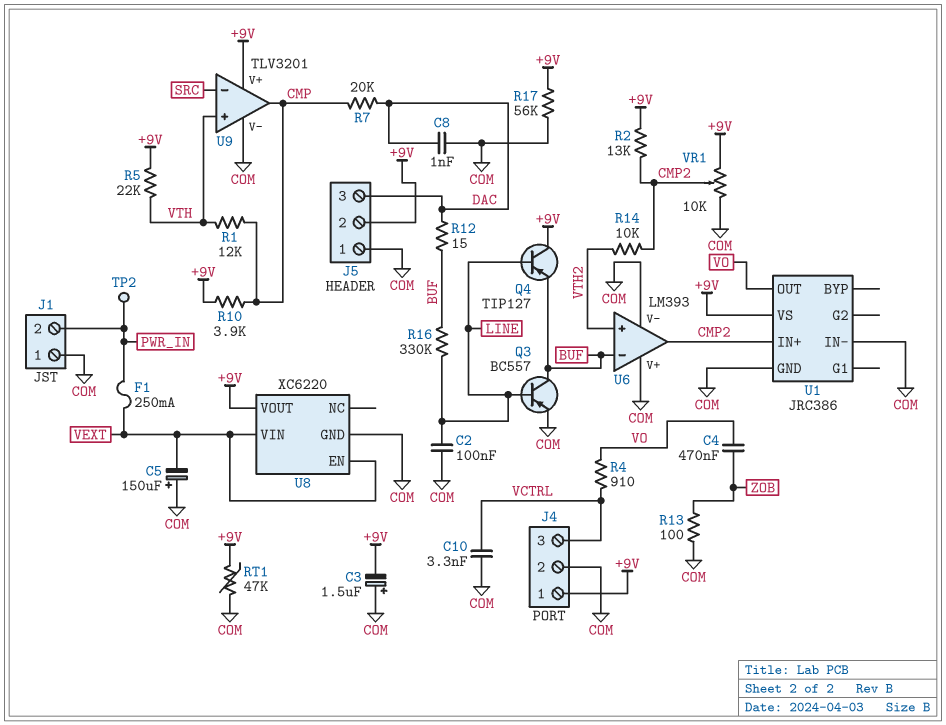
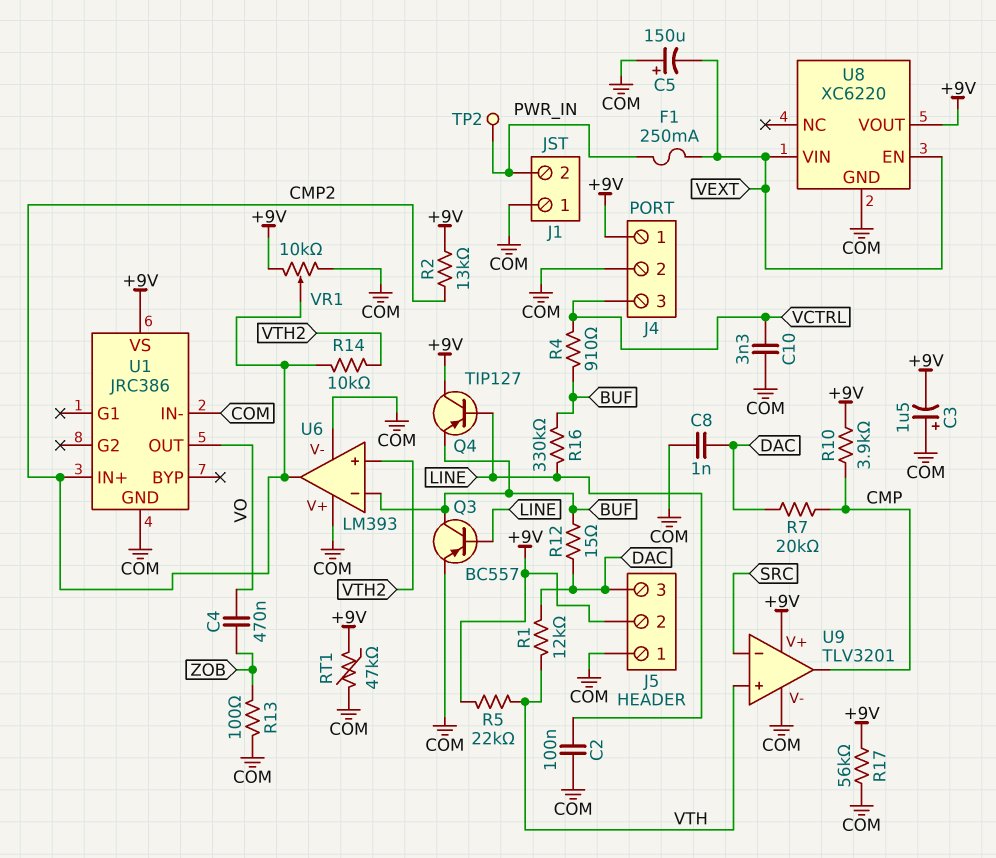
R1: 12k (CMP, VTH) -> 12k (DAC, VTH)
R4: 910 (VCTRL, VO) -> 910 (BUF, VCTRL)

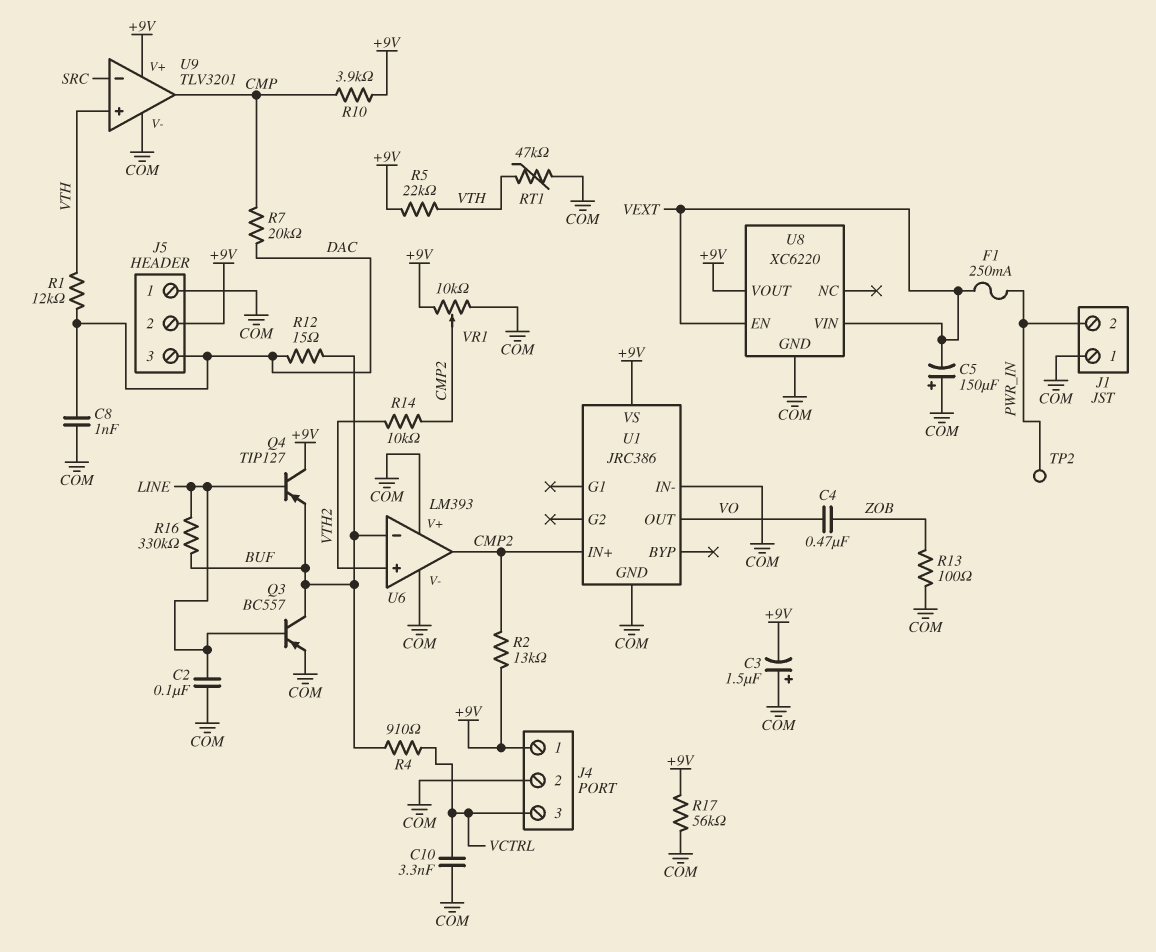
RT1: 47k (+9V, COM) -> 47k (COM, VTH)

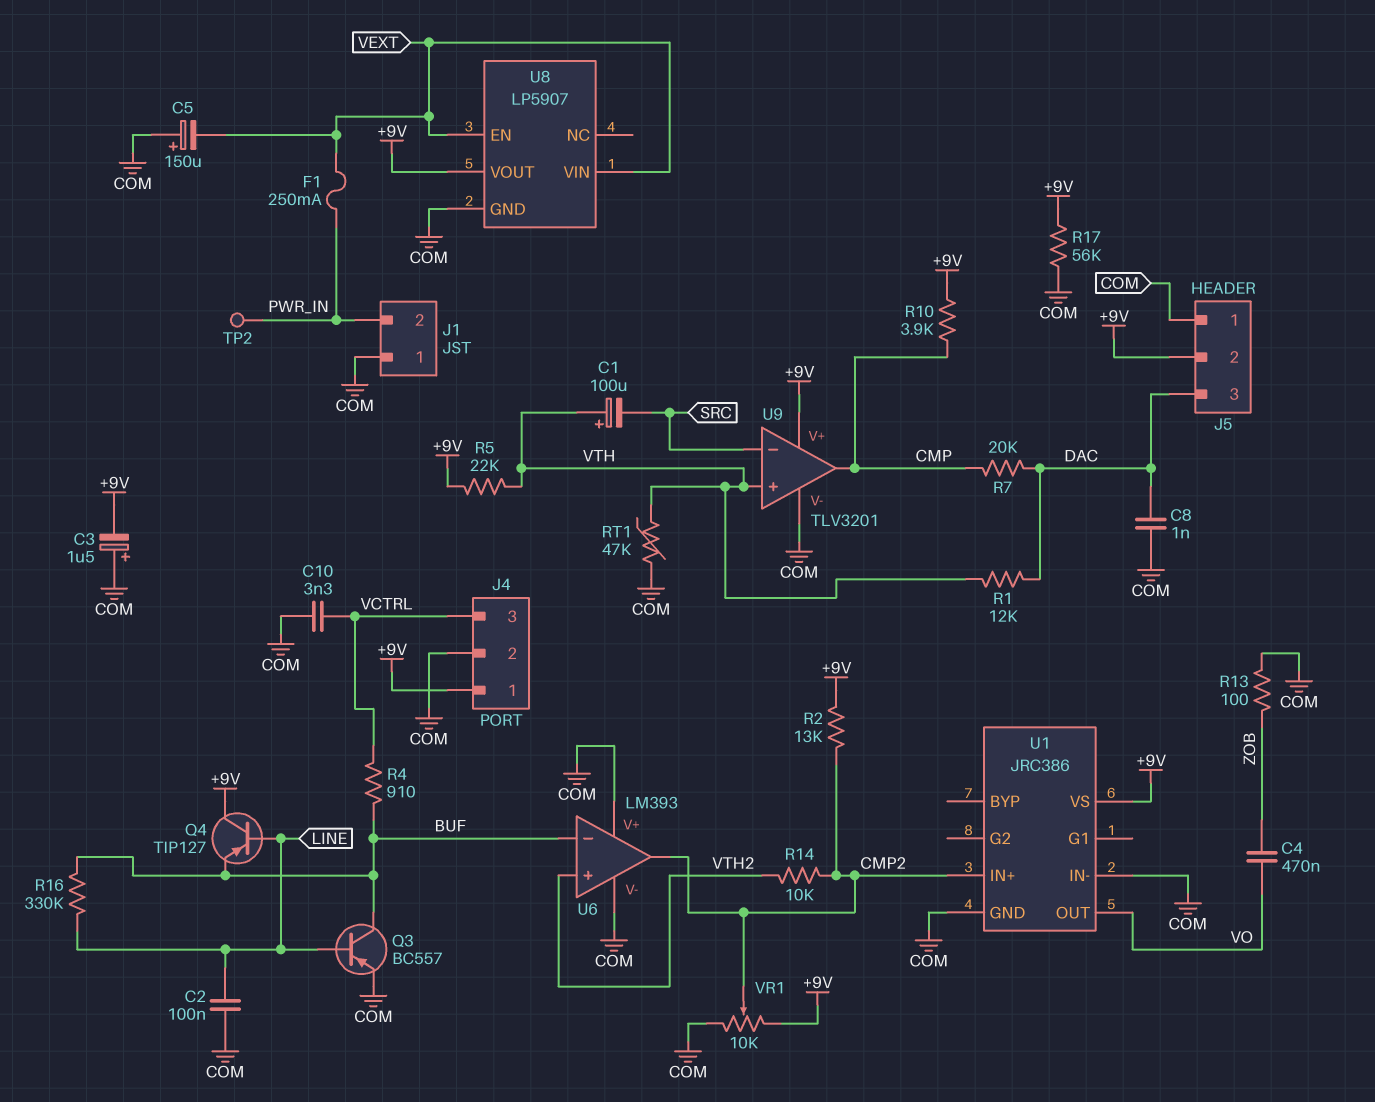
C1: none -> 100uF (plus VTH, minus SRC)
R12: 15 (BUF, DAC) -> none
U8: XC6220 -> LP5907

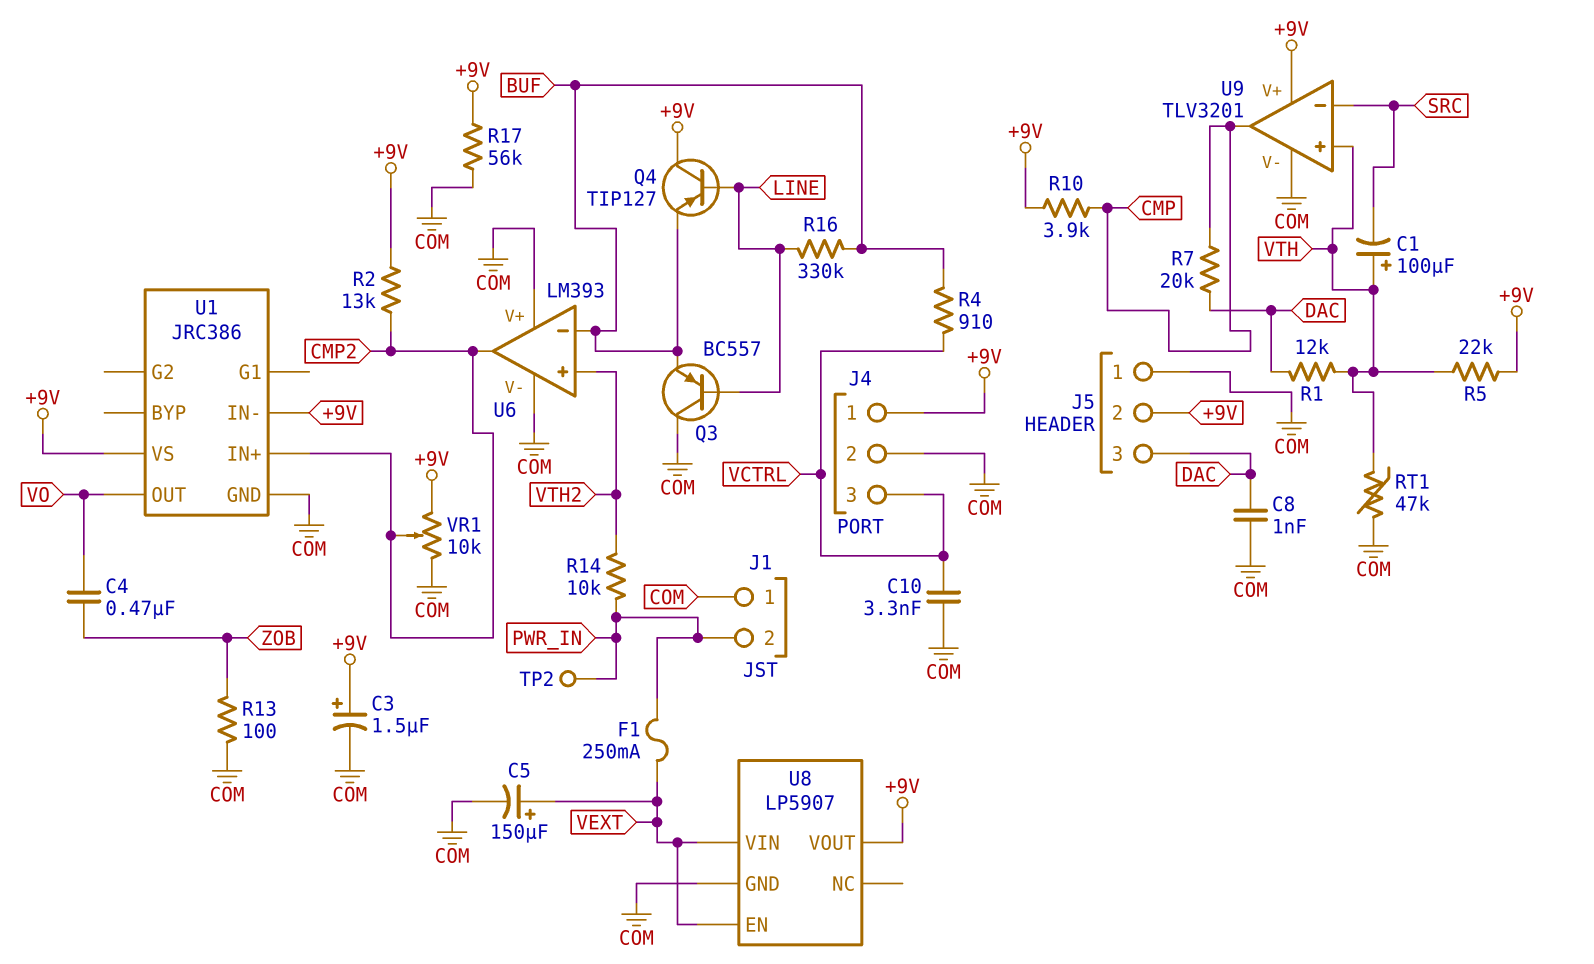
C2: 100nF (COM, LINE) -> none
C3: 1.5uF (plus COM, minus +9V) -> 1.5uF (plus +9V, minus COM)
C5: 150uF (plus COM, minus VEXT) -> 150uF (plus VEXT, minus COM)
Q3: PNP BC557 (B LINE, C BUF, E COM) -> PNP BC557 (B LINE, C COM, E BUF)
R14: 10k (CMP2, VTH2) -> 10k (PWR_IN, VTH2)
U1 pin IN-: COM -> +9V

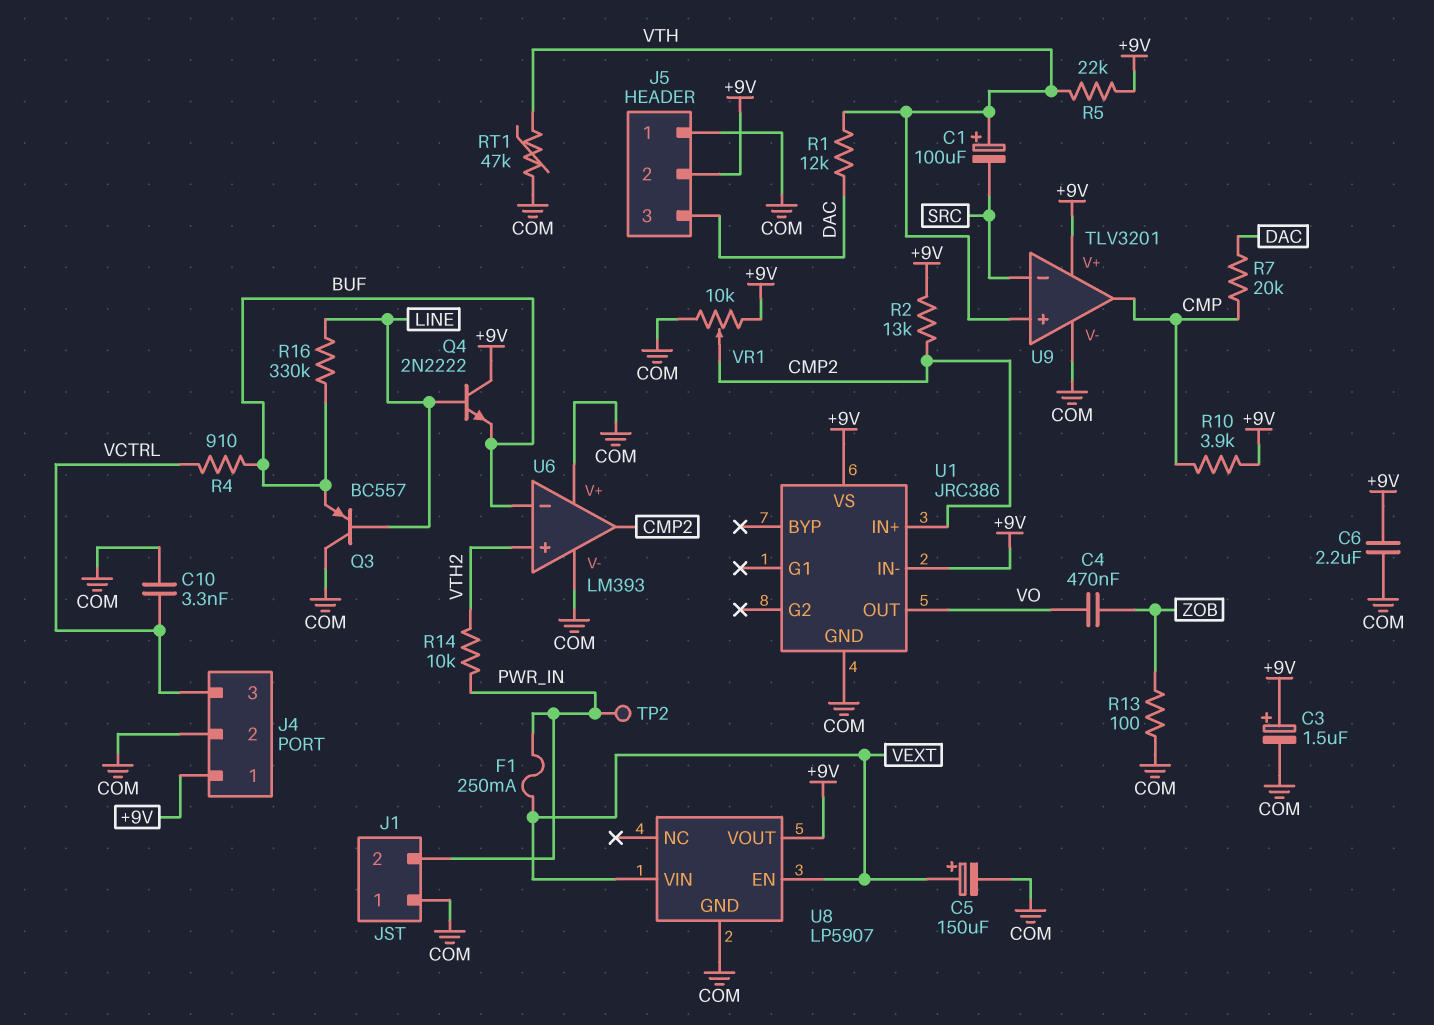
C6: none -> 2.2uF (+9V, COM)
C8: 1nF (COM, DAC) -> none
Q4: PNP TIP127 (B LINE, C +9V, E BUF) -> NPN 2N2222 (B LINE, C +9V, E BUF)
R17: 56k (+9V, COM) -> none

